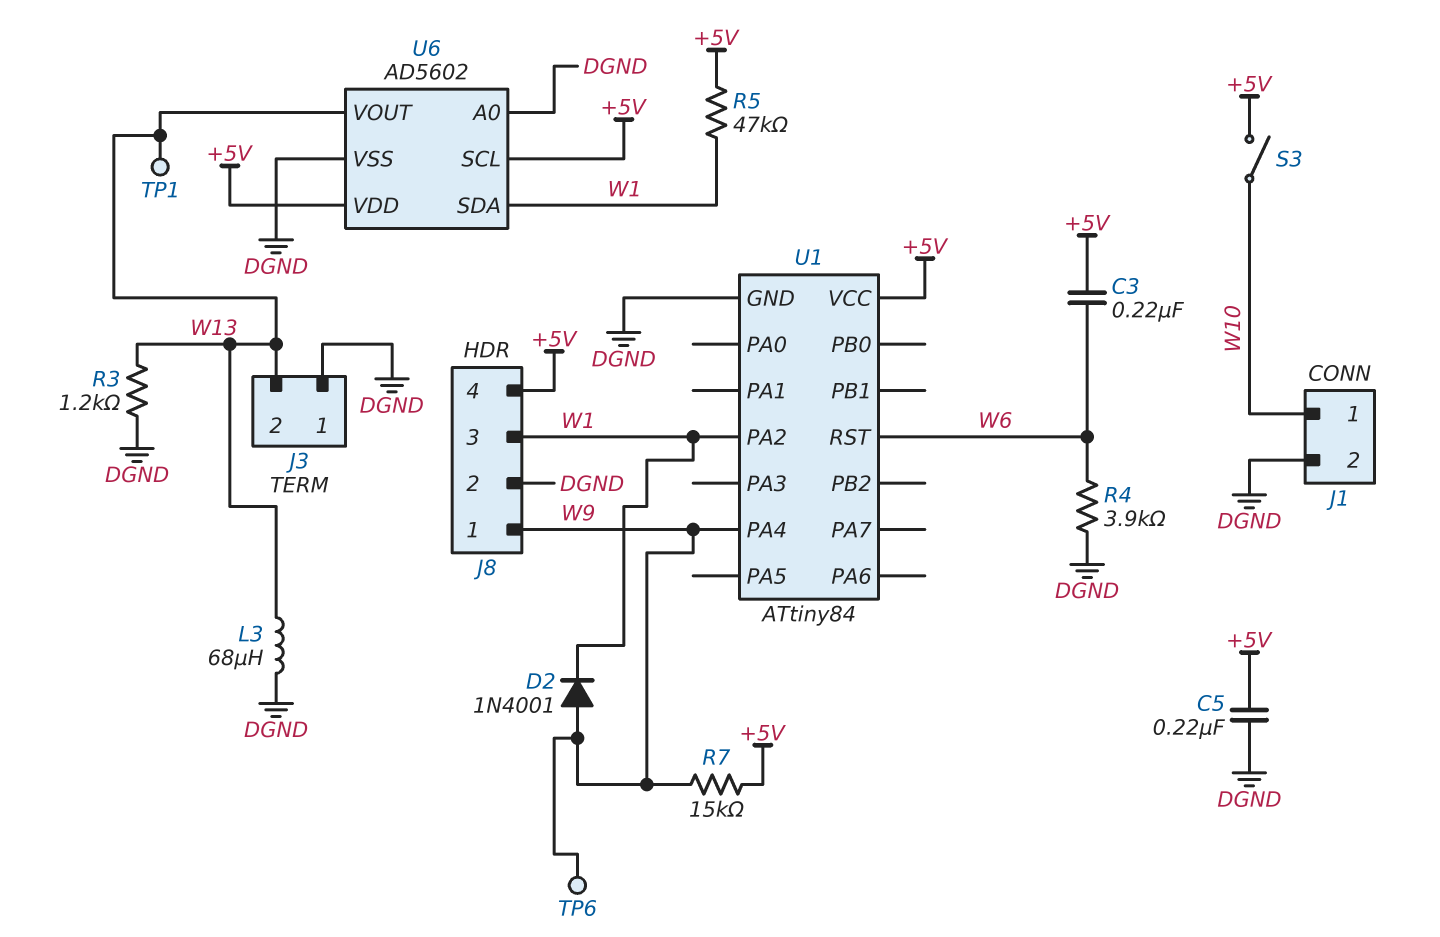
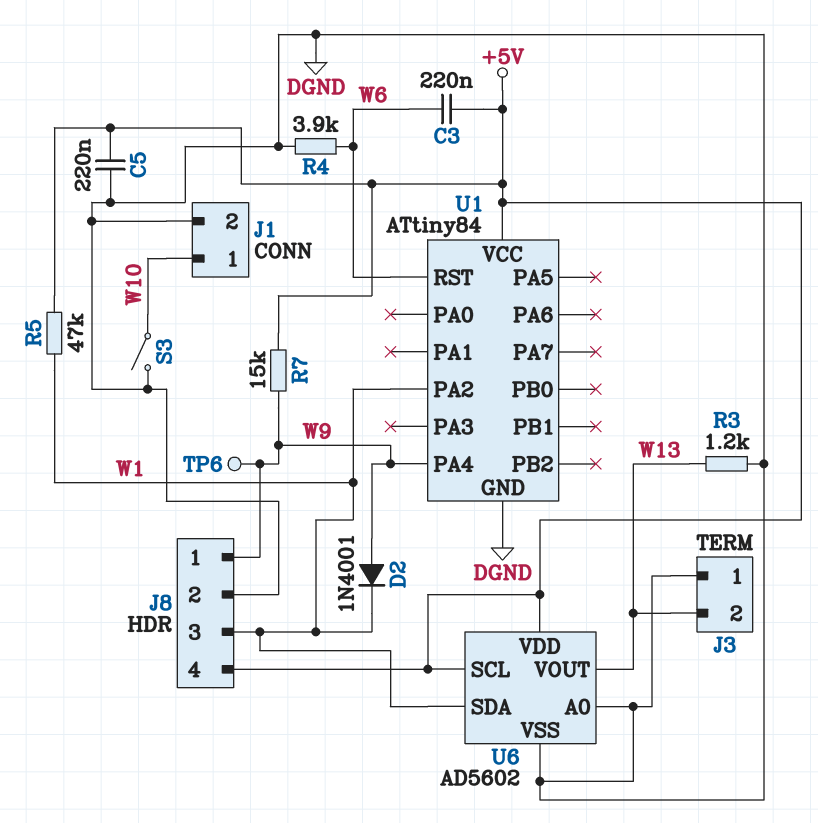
L3: 68uH (DGND, W13) -> none
S3: switch (+5V, W10) -> switch (DGND, W10)
TP1: test point (W13) -> none

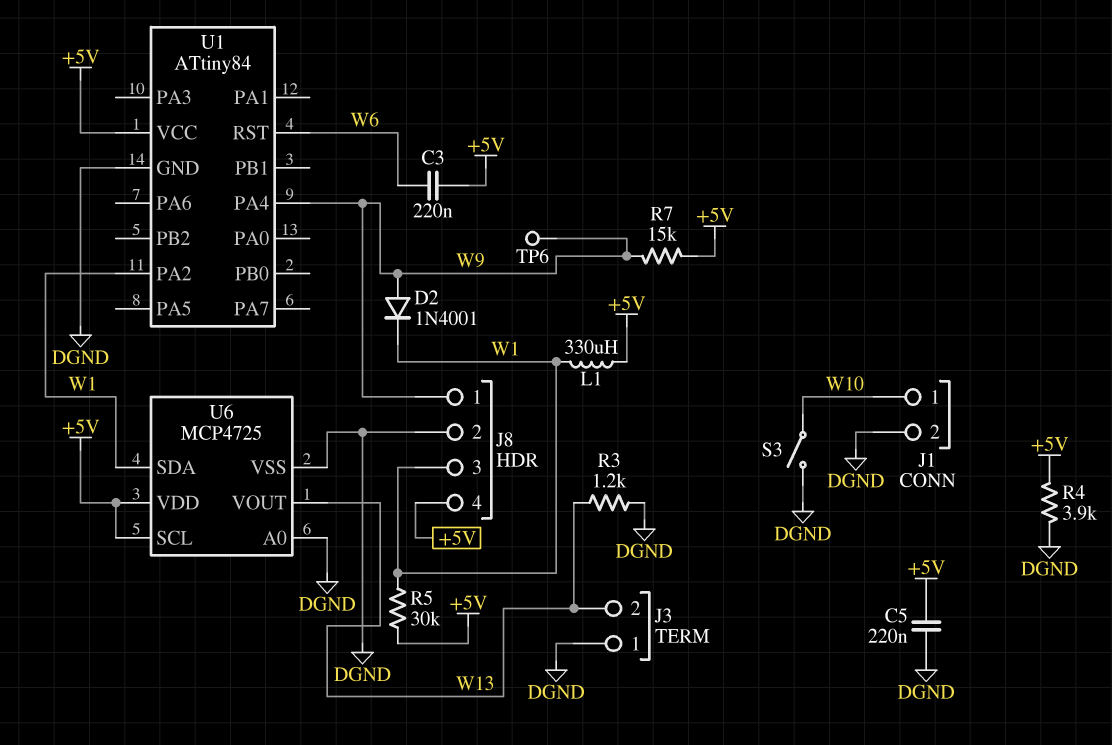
L1: none -> 330uH (+5V, W1)
R4: 3.9k (DGND, W6) -> 3.9k (+5V, DGND)
R5: 47k (+5V, W1) -> 30k (+5V, W1)
U6: AD5602 -> MCP4725

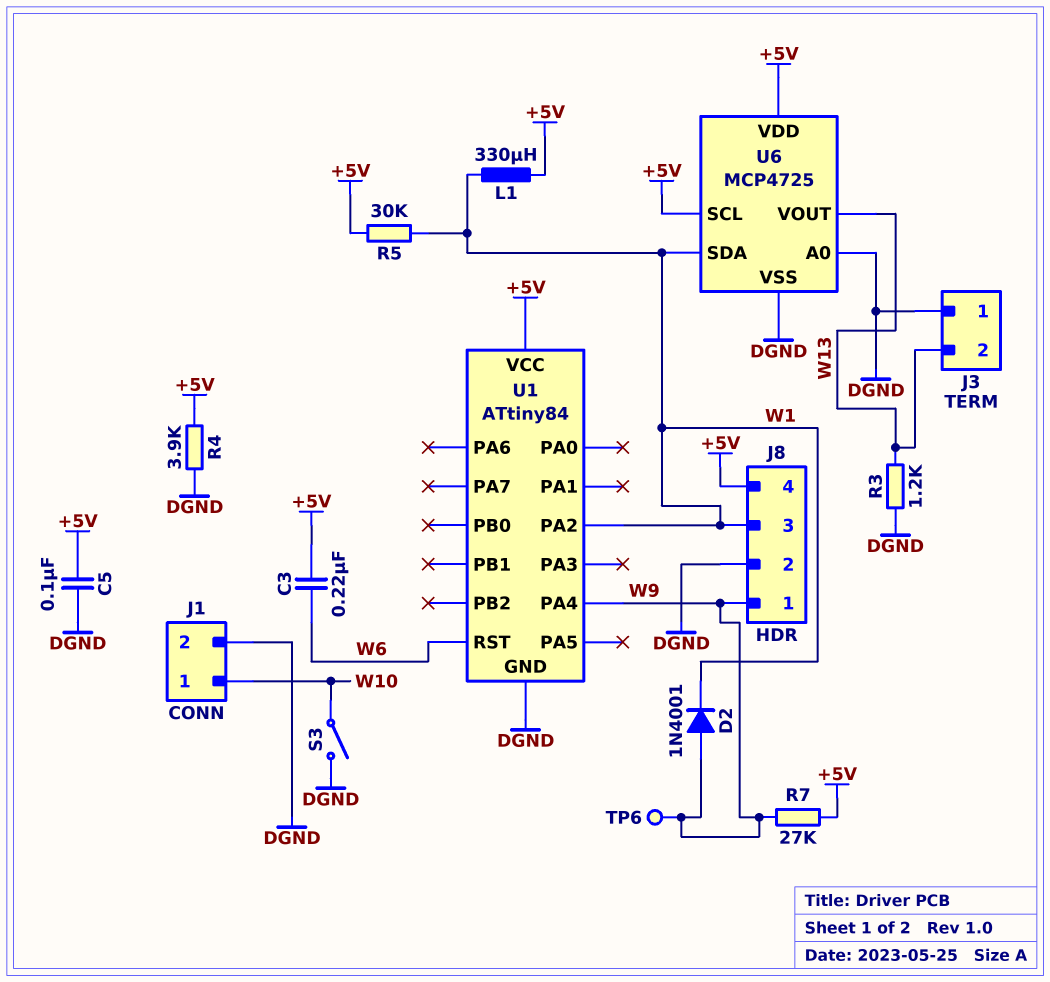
C5: 220nF (+5V, DGND) -> 100nF (+5V, DGND)
R7: 15k (+5V, W9) -> 27k (+5V, W9)

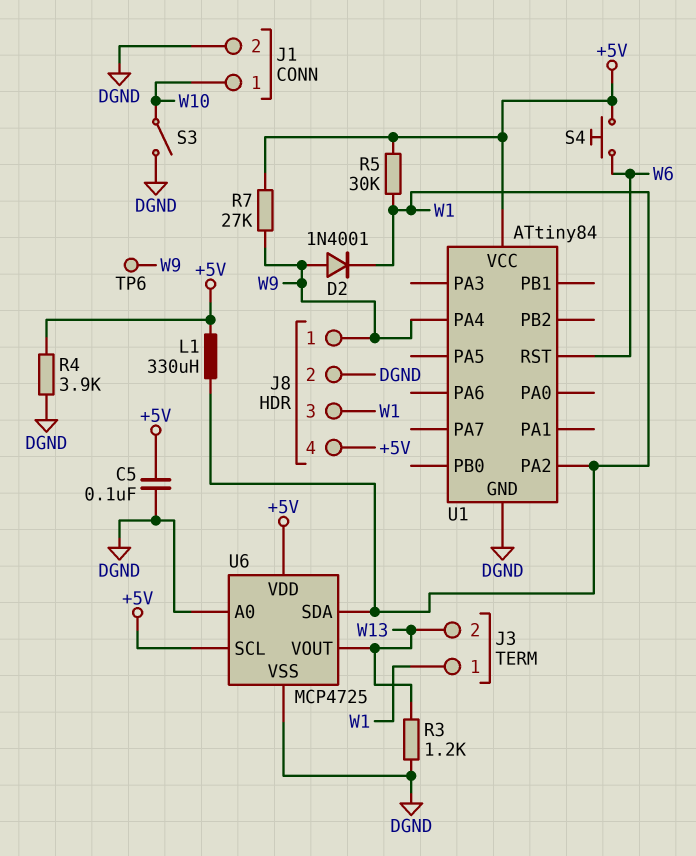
C3: 220nF (+5V, W6) -> none
J3 pin 1: DGND -> W1
S4: none -> button (+5V, W6)

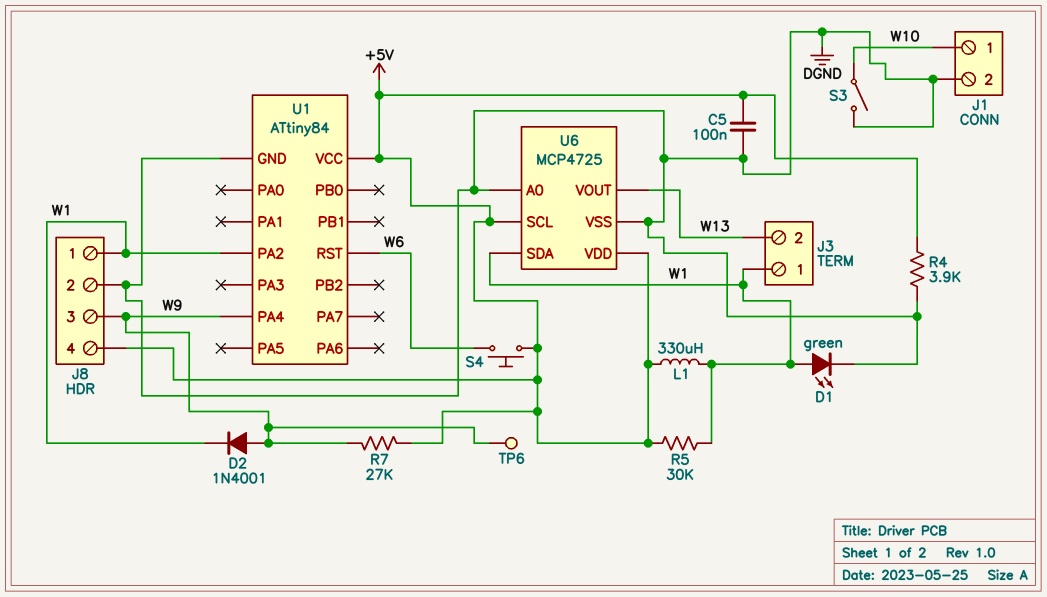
D1: none -> LED green (A W1, K DGND)
J8 pin 1: W9 -> W1
J8 pin 3: W1 -> W9
R3: 1.2k (DGND, W13) -> none

